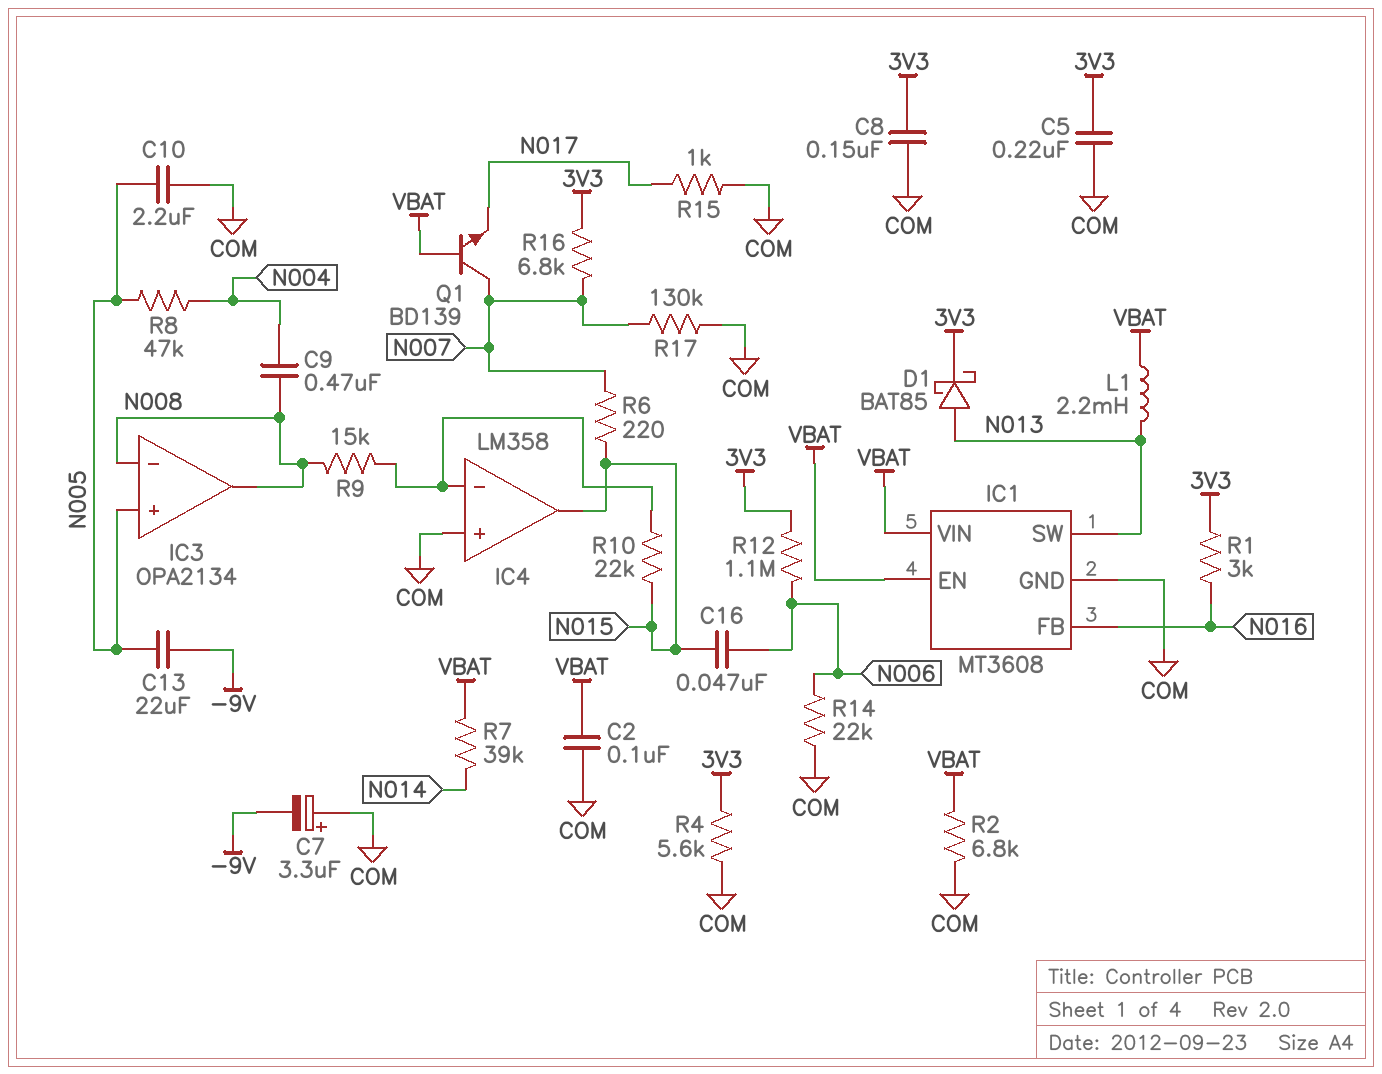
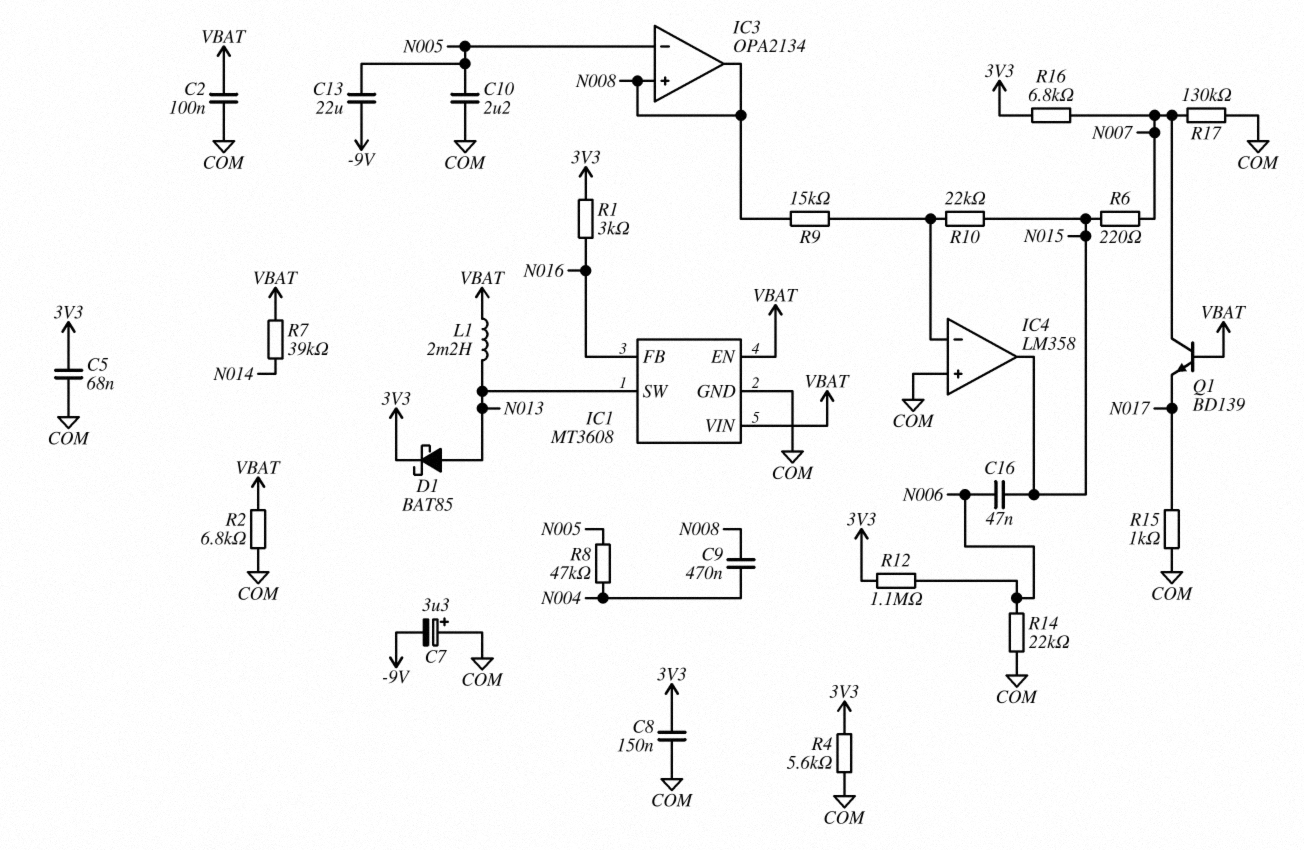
C5: 220nF (3V3, COM) -> 68nF (3V3, COM)
IC3 pin in+: N005 -> N008
IC3 pin in-: N008 -> N005

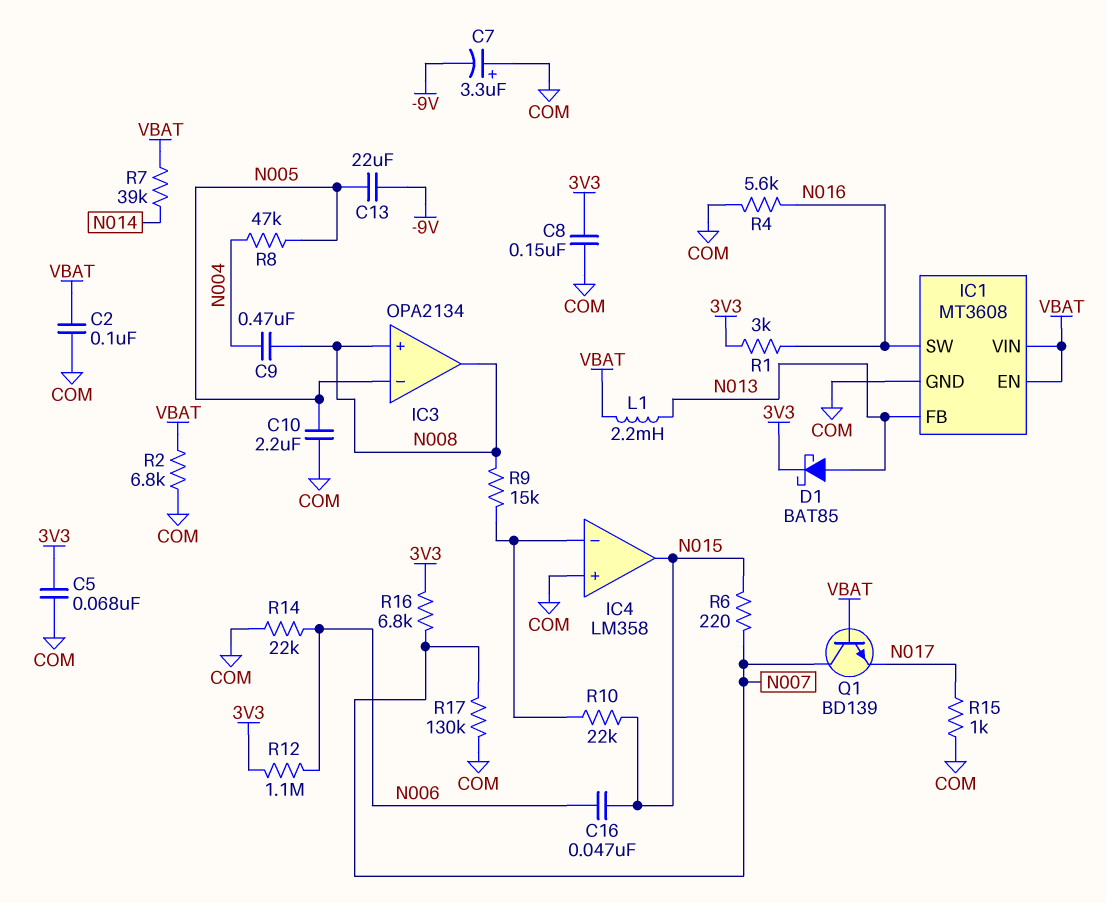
IC1 pin FB: N016 -> N013
IC1 pin SW: N013 -> N016
R4: 5.6k (3V3, COM) -> 5.6k (COM, N016)

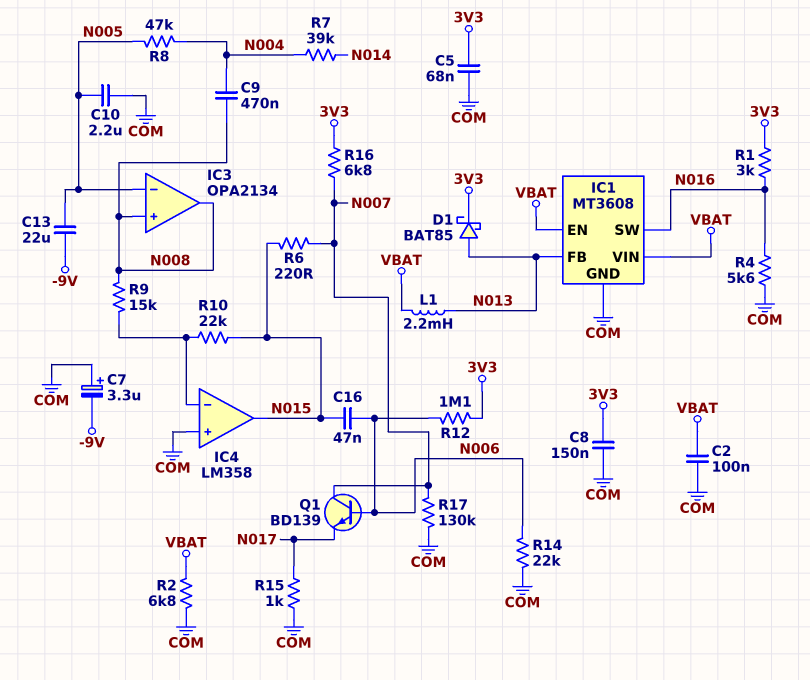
Q1: NPN BD139 (B VBAT, C N007, E N017) -> NPN BD139 (B N006, C N007, E N017)
R7: 39k (N014, VBAT) -> 39k (N004, N014)

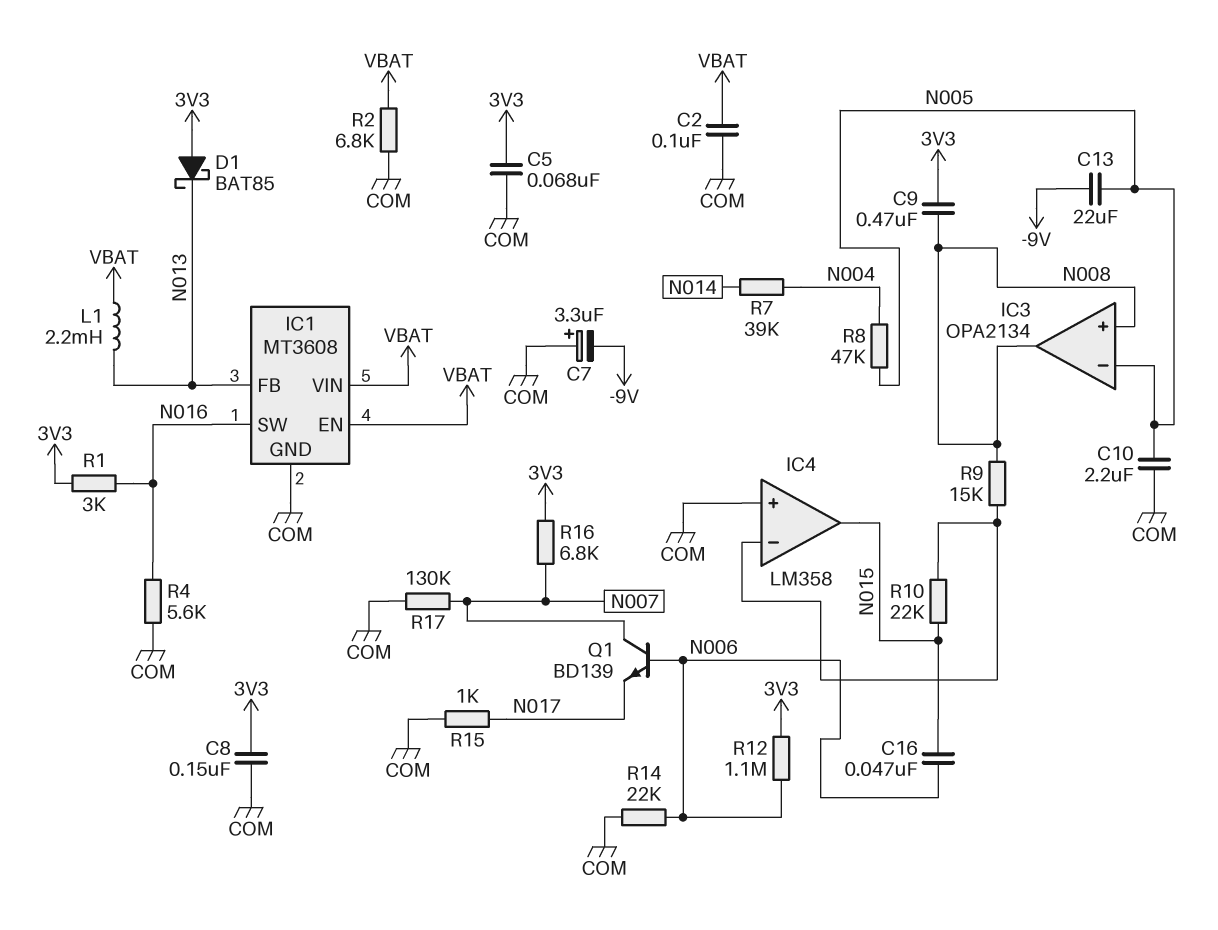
C9: 470nF (N004, N008) -> 470nF (3V3, N008)
D1: schottky BAT85 (A N013, K 3V3) -> schottky BAT85 (A 3V3, K N013)
R6: 220 (N007, N015) -> none

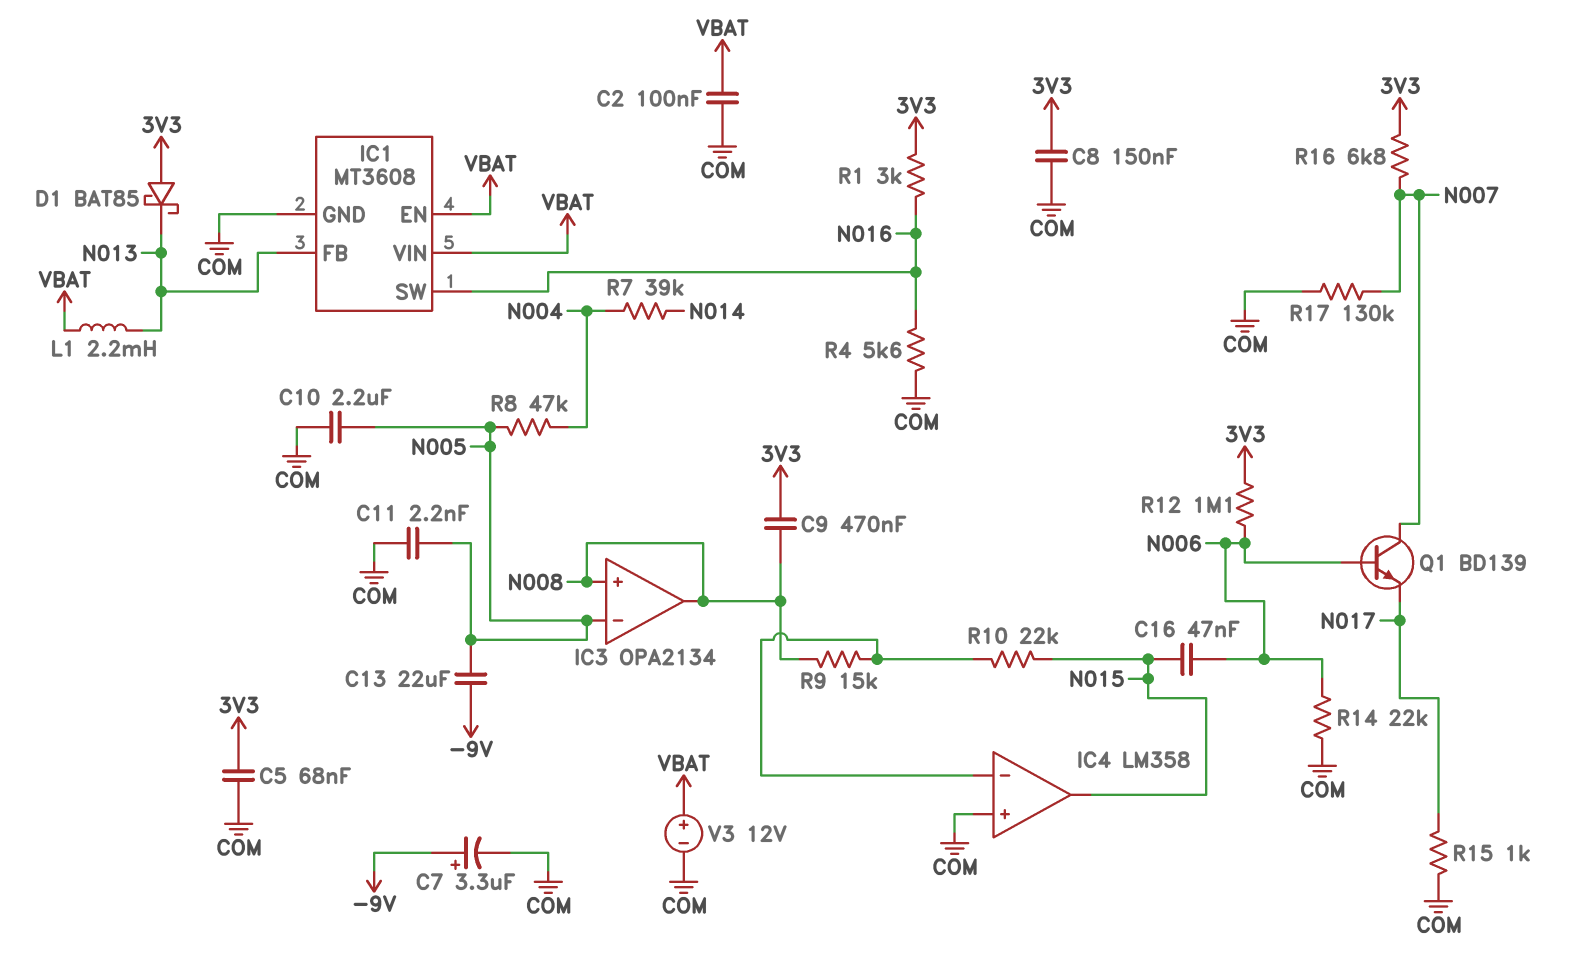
C7: 3.3uF (plus COM, minus -9V) -> 3.3uF (plus -9V, minus COM)
C11: none -> 2.2nF (COM, N005)
R2: 6.8k (COM, VBAT) -> none
V3: none -> 12V (plus VBAT, minus COM)

